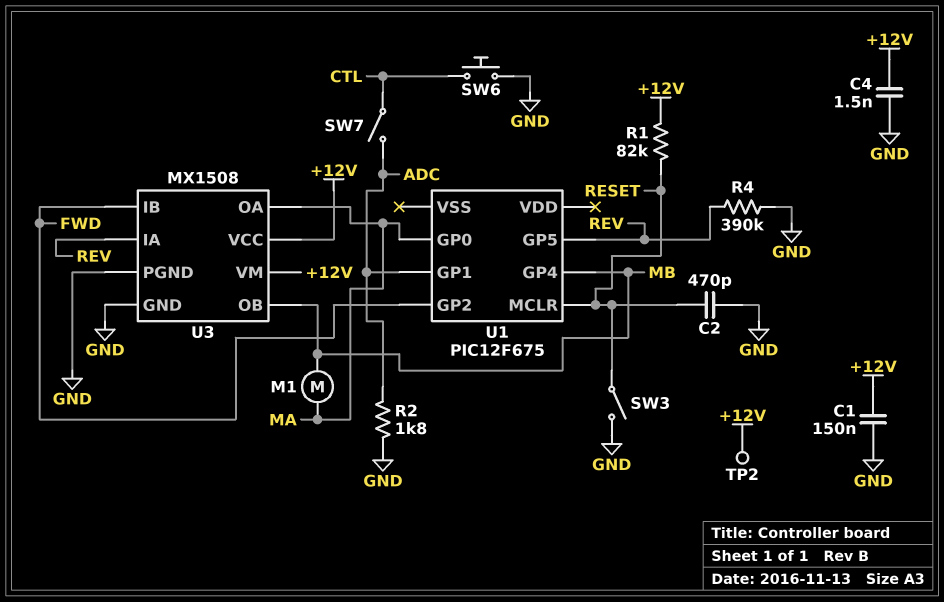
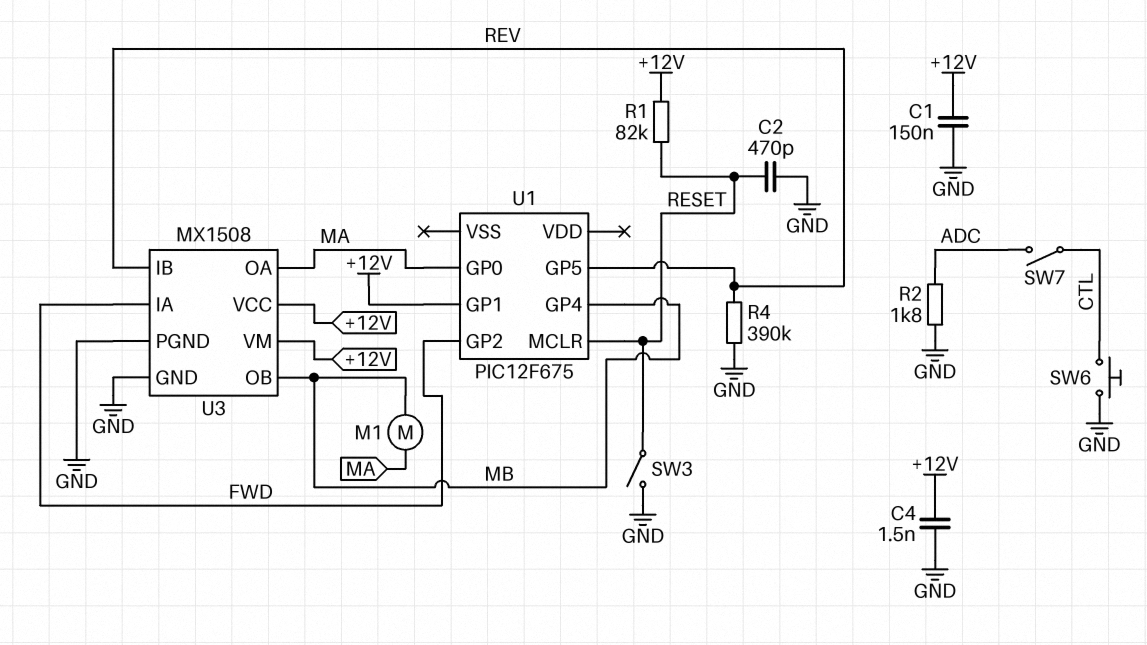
TP2: test point (+12V) -> none
U1 pin GP1: ADC -> +12V
U3 pin IA: REV -> FWD
U3 pin IB: FWD -> REV

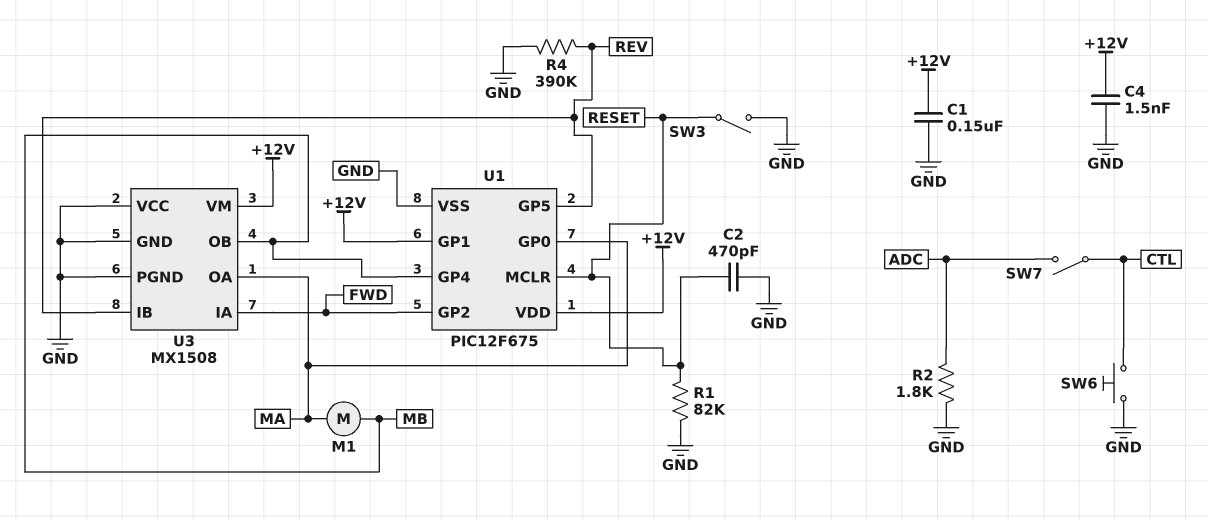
R1: 82k (+12V, RESET) -> 82k (GND, RESET)
U1 pin VDD: none -> +12V
U1 pin VSS: none -> GND
U3 pin VCC: +12V -> GND

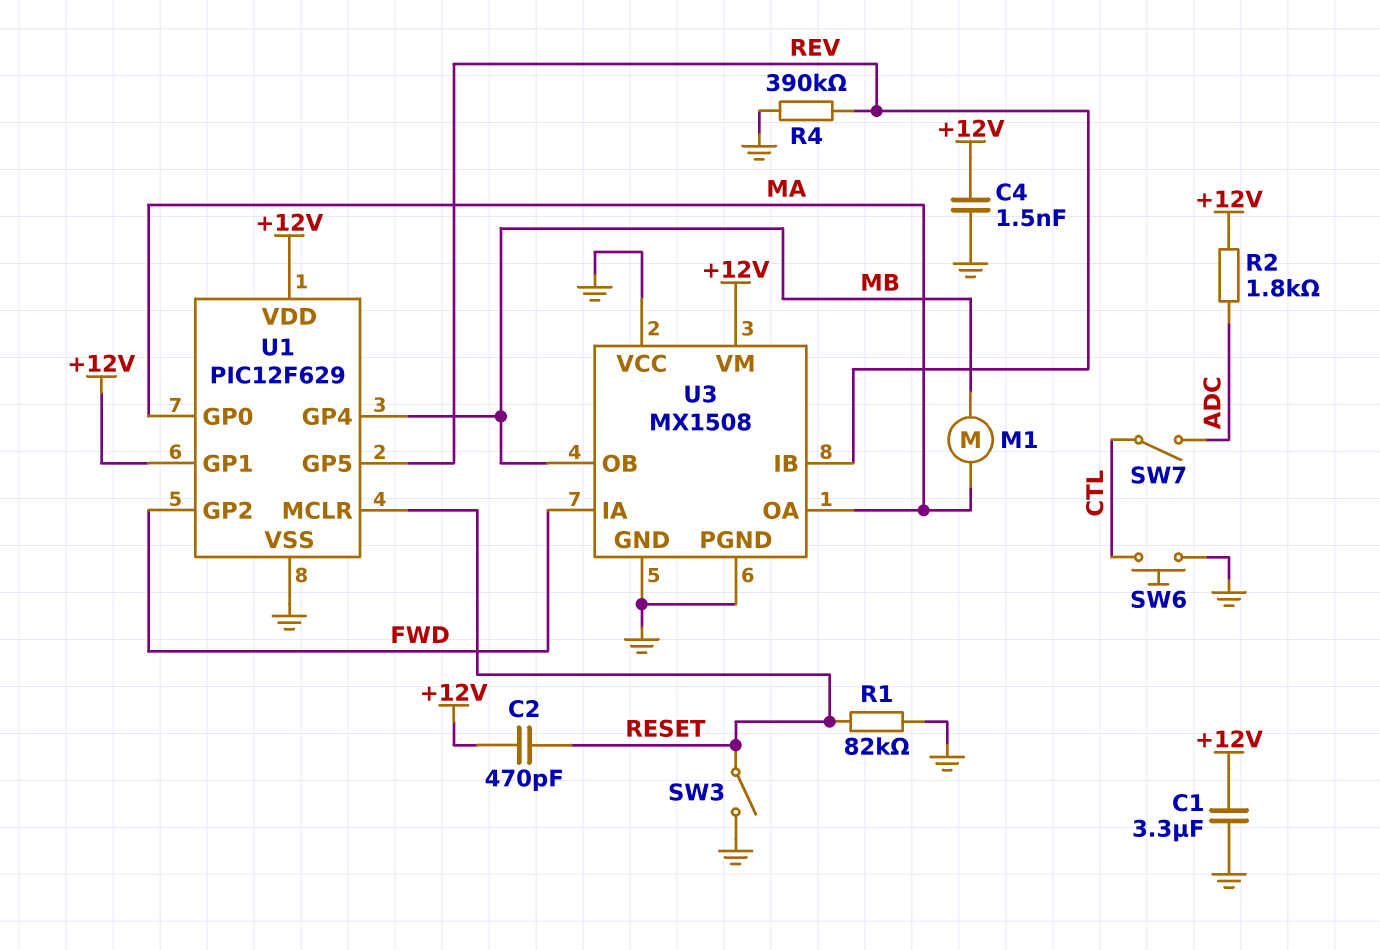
C1: 150nF (+12V, GND) -> 3.3uF (+12V, GND)
C2: 470pF (GND, RESET) -> 470pF (+12V, RESET)
R2: 1.8k (ADC, GND) -> 1.8k (+12V, ADC)
U1: PIC12F675 -> PIC12F629

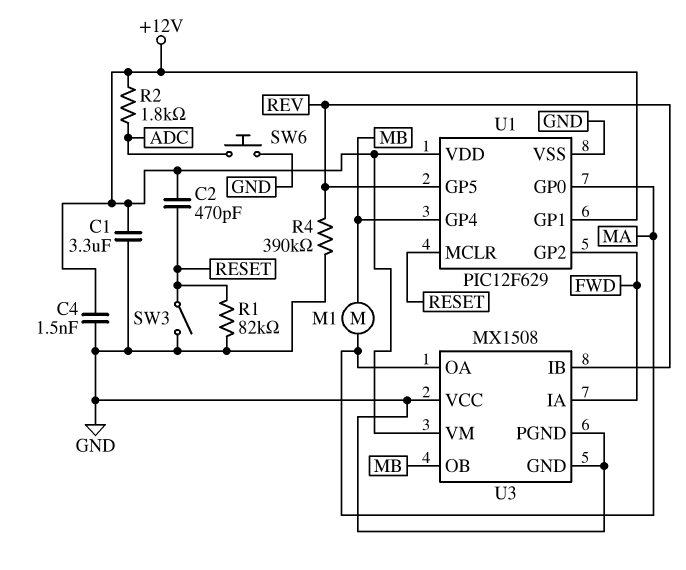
SW6: button (CTL, GND) -> button (ADC, GND)
SW7: switch (ADC, CTL) -> none

